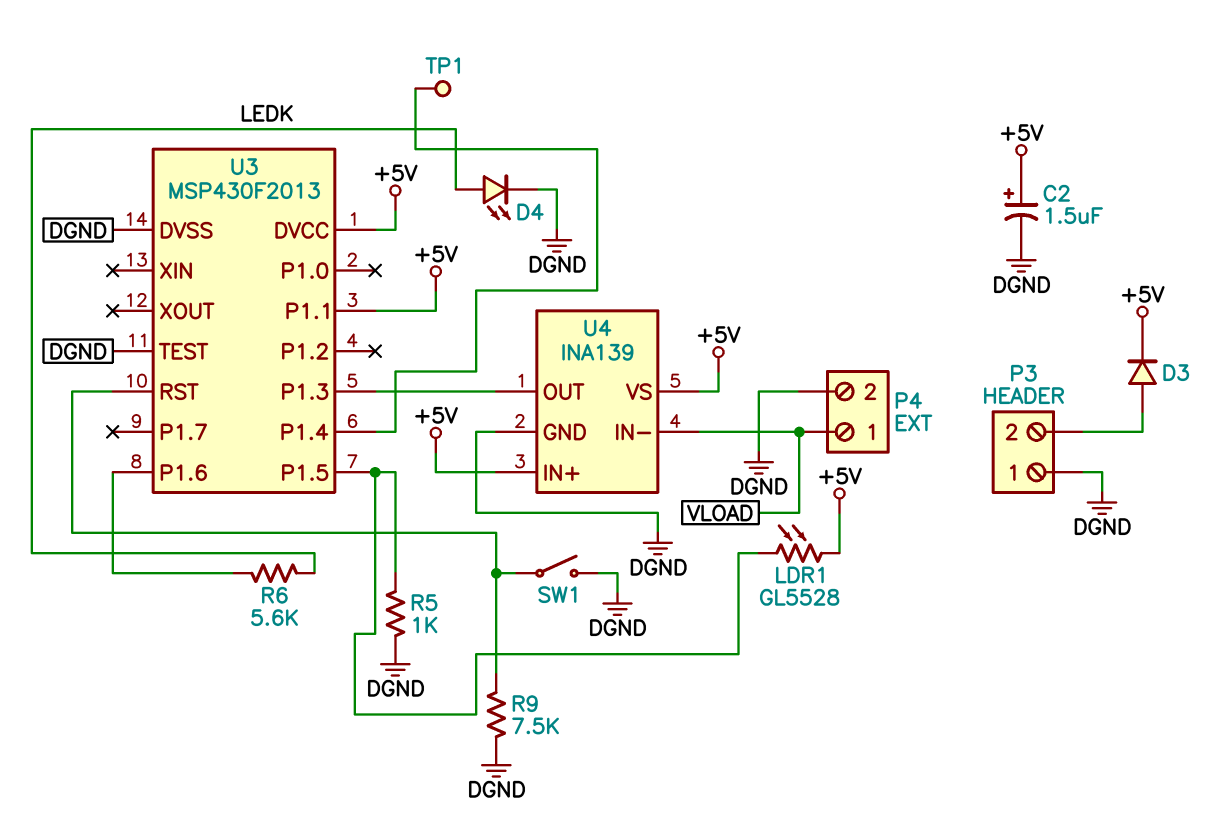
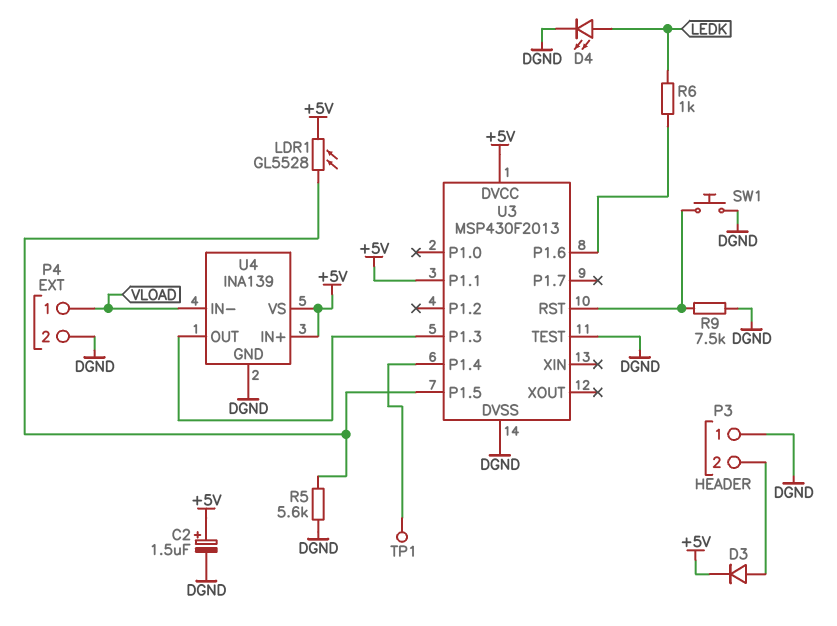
R5: 1k (DGND, U3/P1.5) -> 5.6k (DGND, U3/P1.5)
R6: 5.6k (LEDK, U3/P1.6) -> 1k (LEDK, U3/P1.6)
SW1: switch (DGND, U3/RST) -> button (DGND, U3/RST)

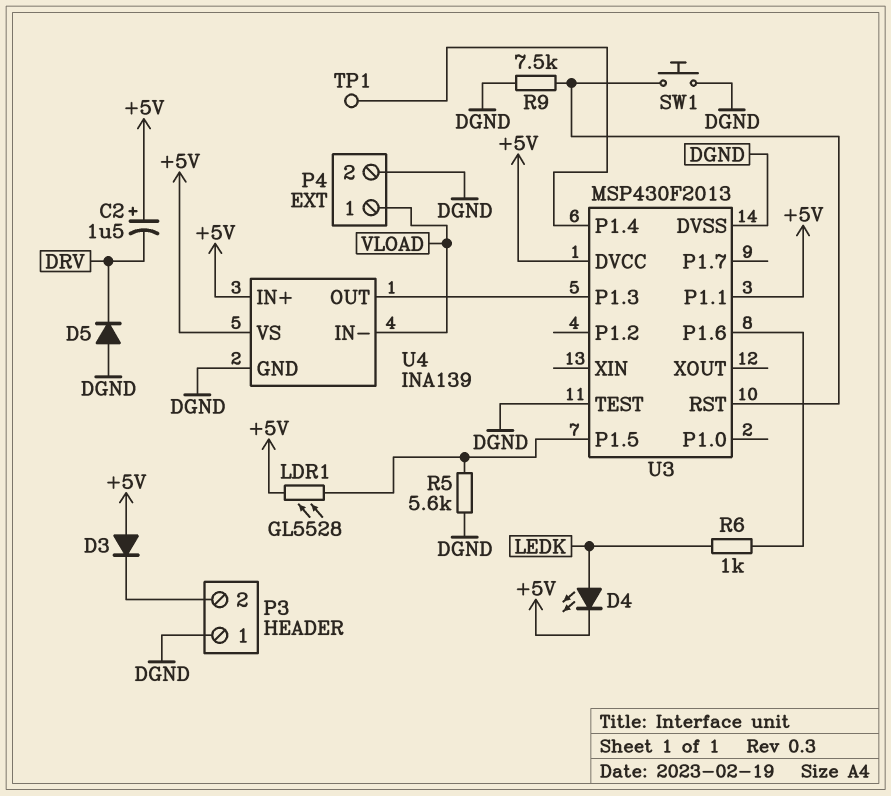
C2: 1.5uF (plus +5V, minus DGND) -> 1.5uF (plus +5V, minus DRV)
D3: diode (A P3/2, K +5V) -> diode (A +5V, K P3/2)
D4: LED (A LEDK, K DGND) -> LED (A LEDK, K +5V)
D5: none -> diode (A DGND, K DRV)

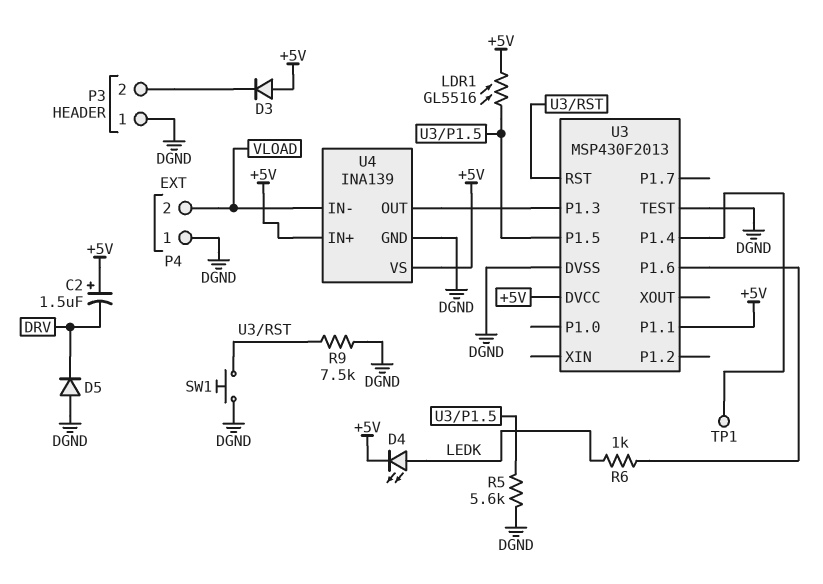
LDR1: GL5528 (+5V, U3/P1.5) -> GL5516 (+5V, U3/P1.5)
P4 pin 1: VLOAD -> DGND
P4 pin 2: DGND -> VLOAD

